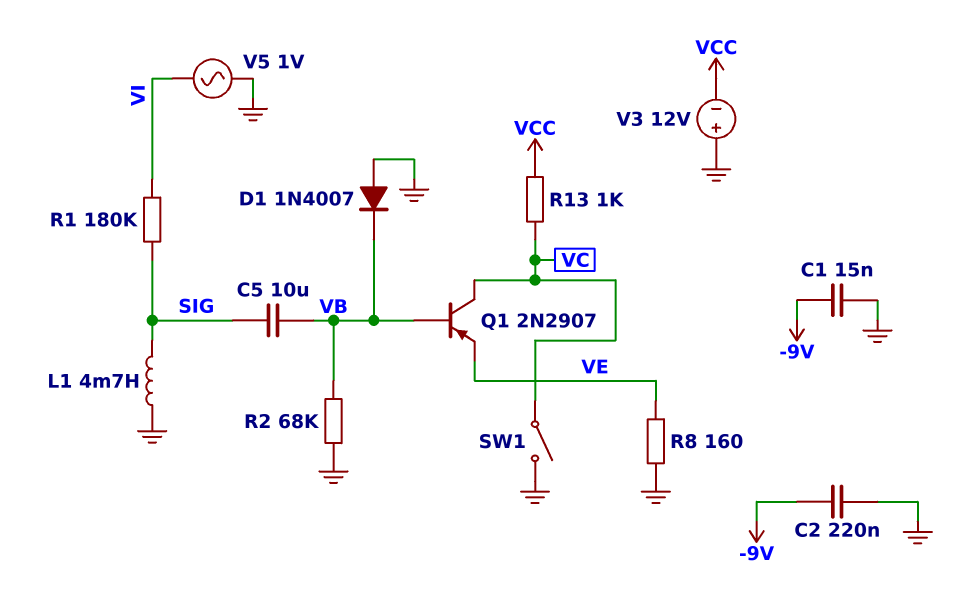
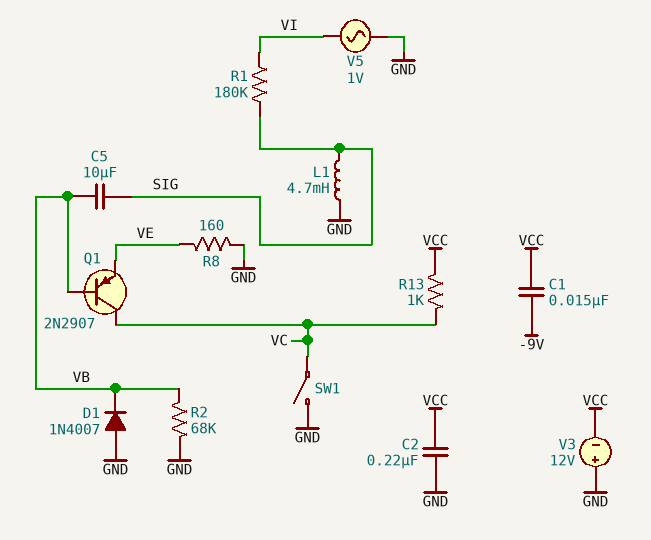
C1: 15nF (-9V, GND) -> 15nF (-9V, VCC)
C2: 220nF (-9V, GND) -> 220nF (GND, VCC)

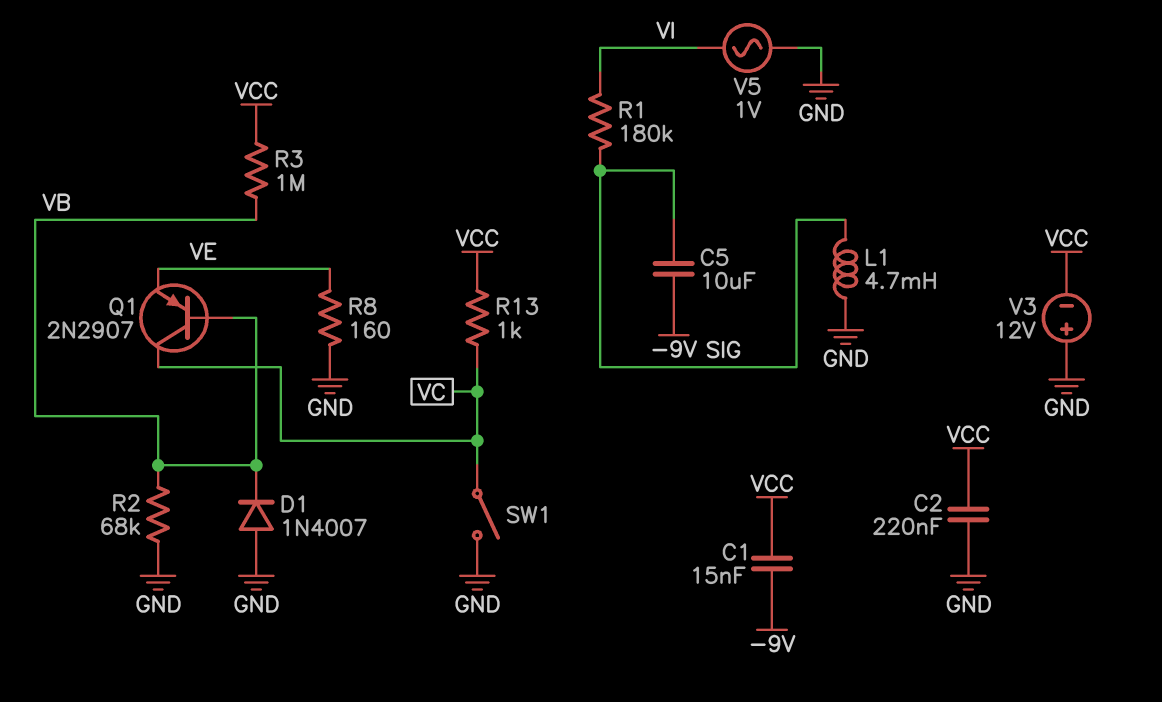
C5: 10uF (SIG, VB) -> 10uF (-9V, SIG)
R3: none -> 1M (VB, VCC)

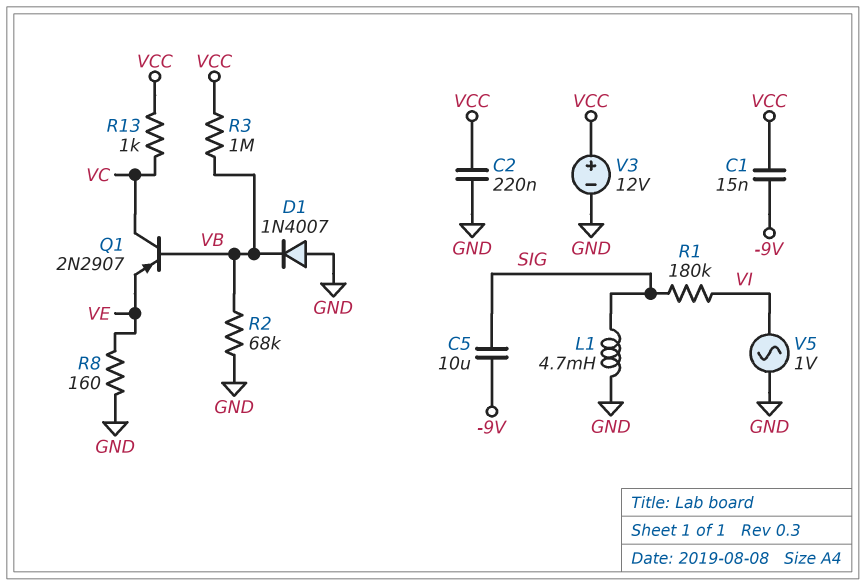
SW1: switch (GND, VC) -> none
V3: 12V (plus GND, minus VCC) -> 12V (plus VCC, minus GND)

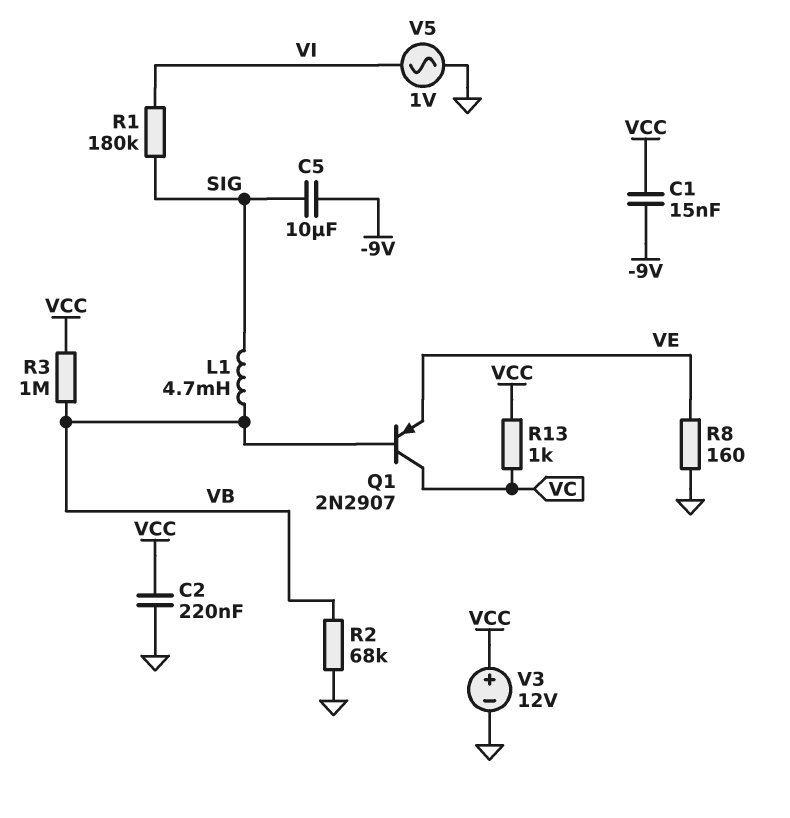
D1: diode 1N4007 (A GND, K VB) -> none
L1: 4.7mH (GND, SIG) -> 4.7mH (SIG, VB)

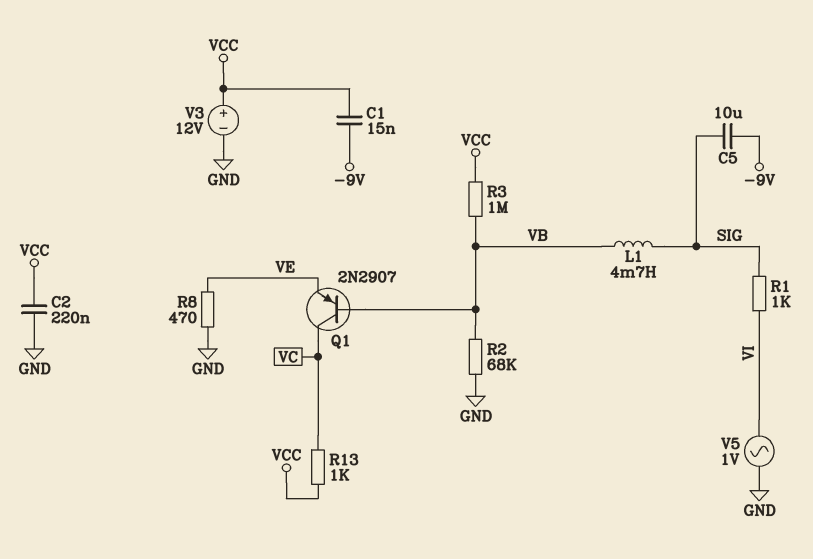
R1: 180k (SIG, VI) -> 1k (SIG, VI)
R8: 160 (GND, VE) -> 470 (GND, VE)

